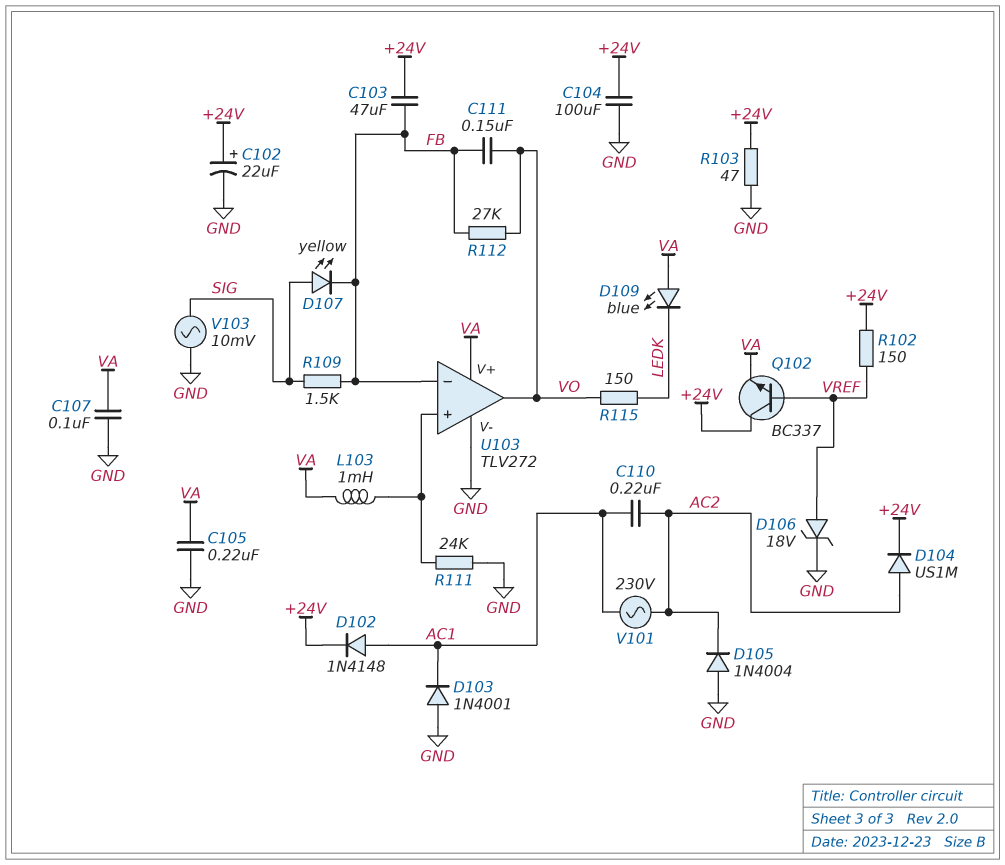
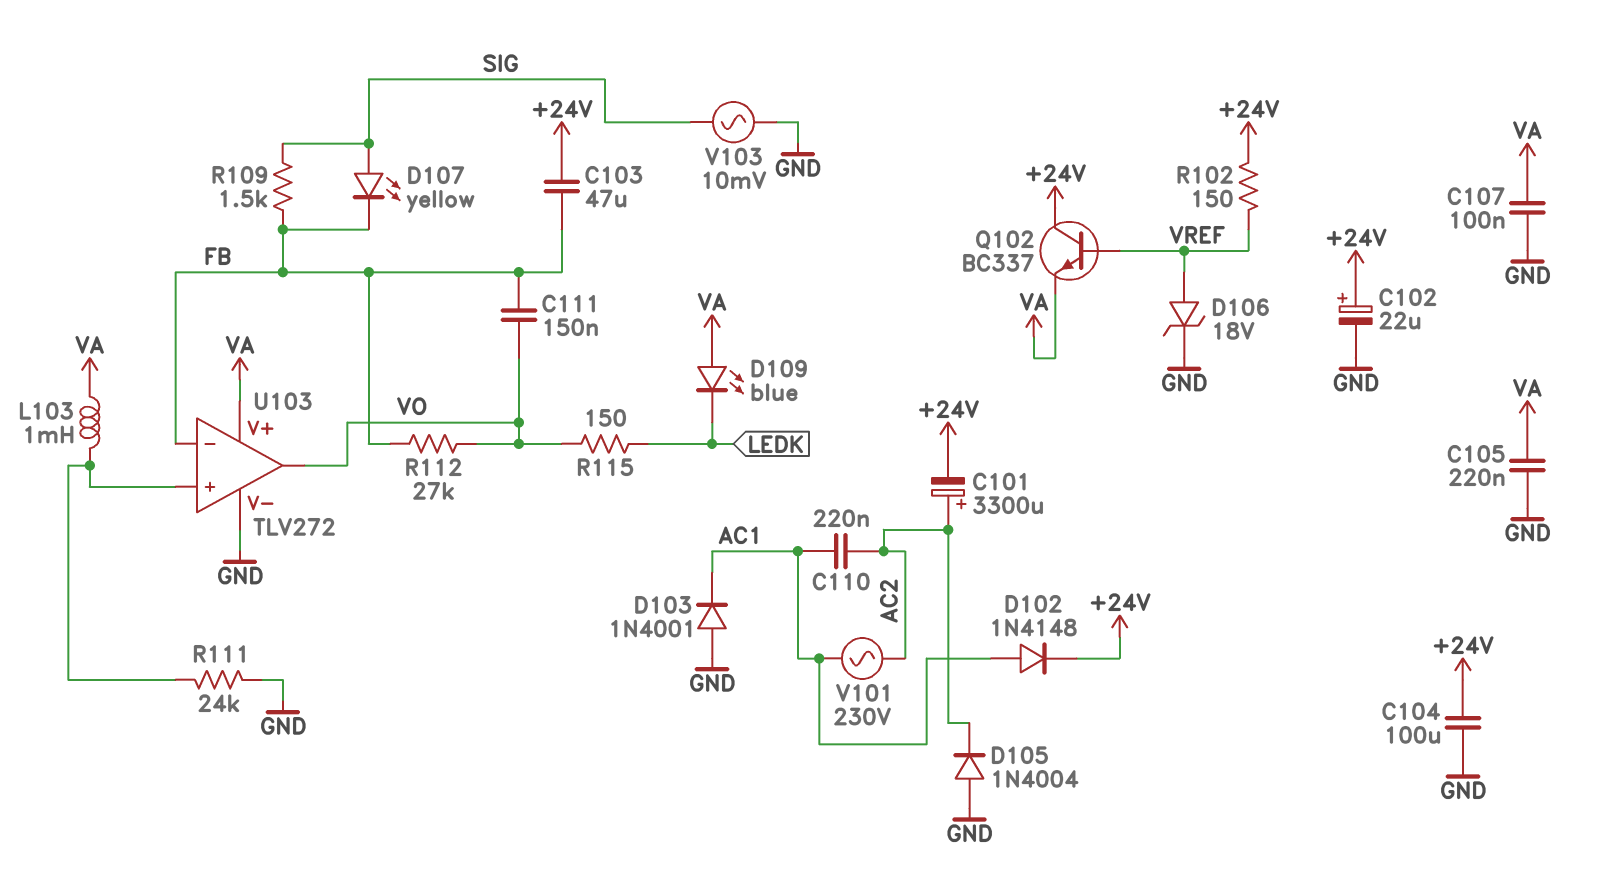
C101: none -> 3300uF (plus AC2, minus +24V)
D104: diode US1M (A AC2, K +24V) -> none
R103: 47 (+24V, GND) -> none

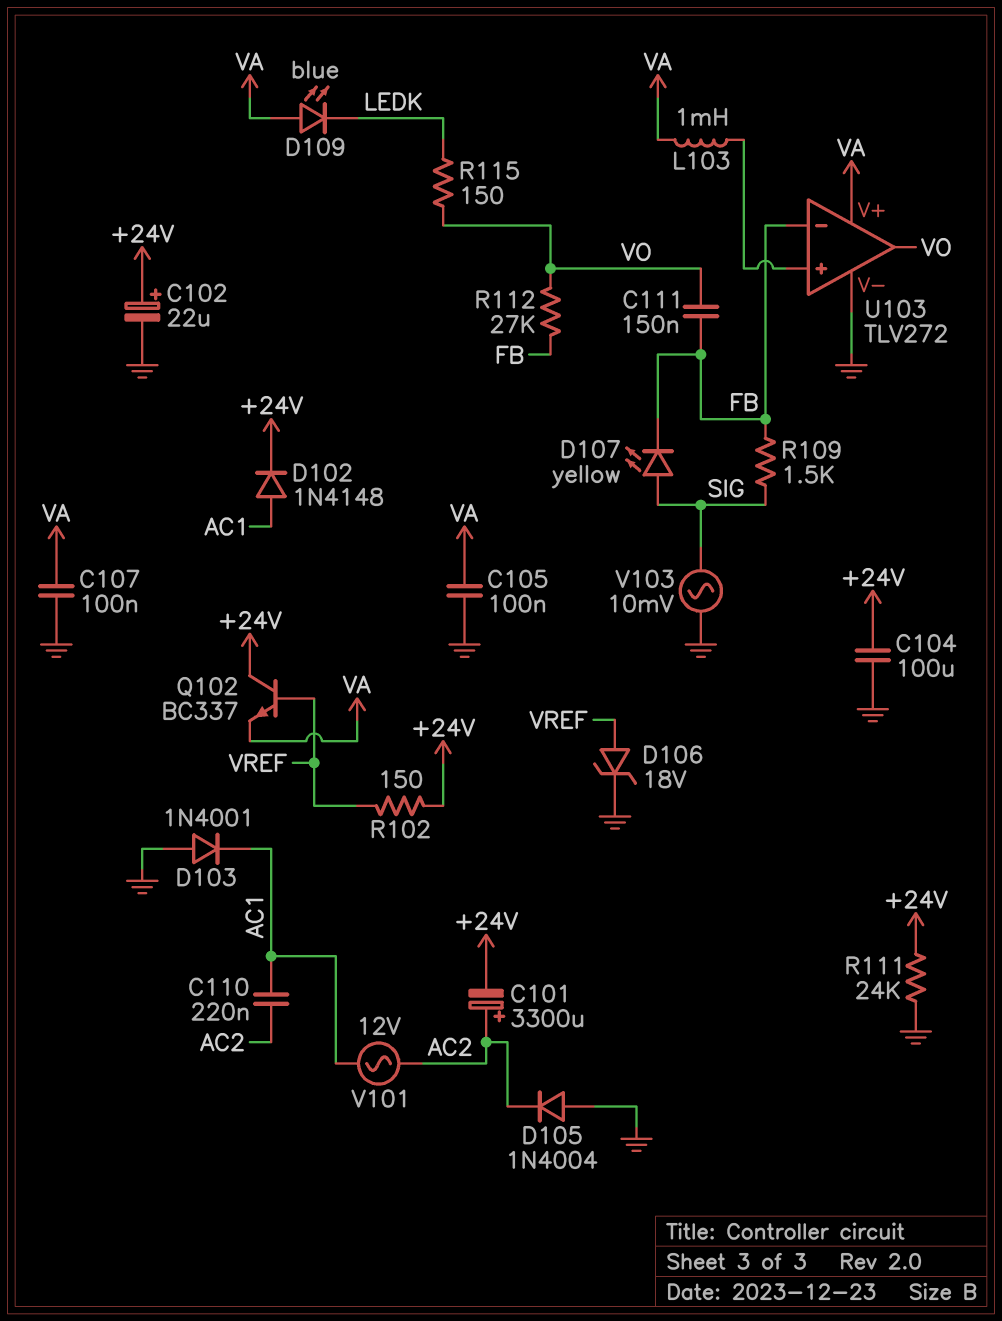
C103: 47uF (+24V, FB) -> none
C105: 220nF (GND, VA) -> 100nF (GND, VA)
R111: 24k (GND, U103/in+) -> 24k (+24V, GND)
V101: AC 230V (AC1, AC2) -> AC 12V (AC1, AC2)

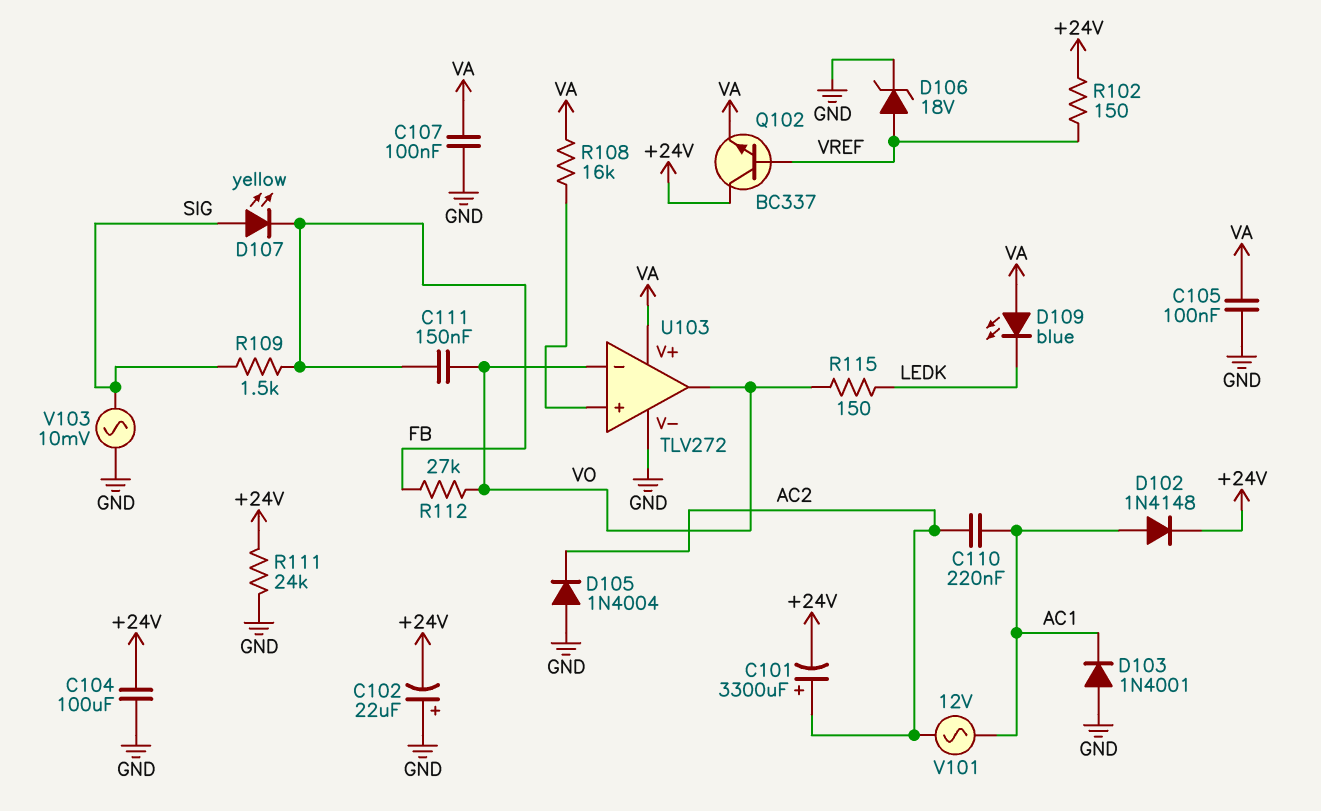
C102: 22uF (plus +24V, minus GND) -> 22uF (plus GND, minus +24V)
L103: 1mH (U103/in+, VA) -> none
R108: none -> 16k (U103/in+, VA)
U103 pin in-: FB -> VO

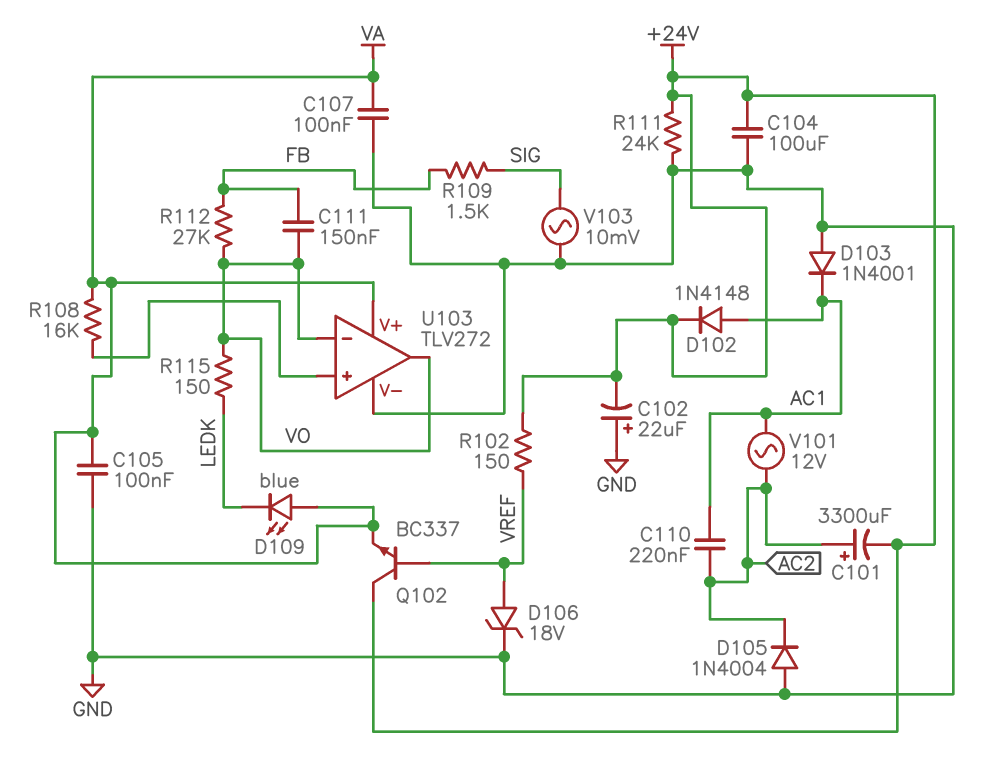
D107: LED yellow (A SIG, K FB) -> none

